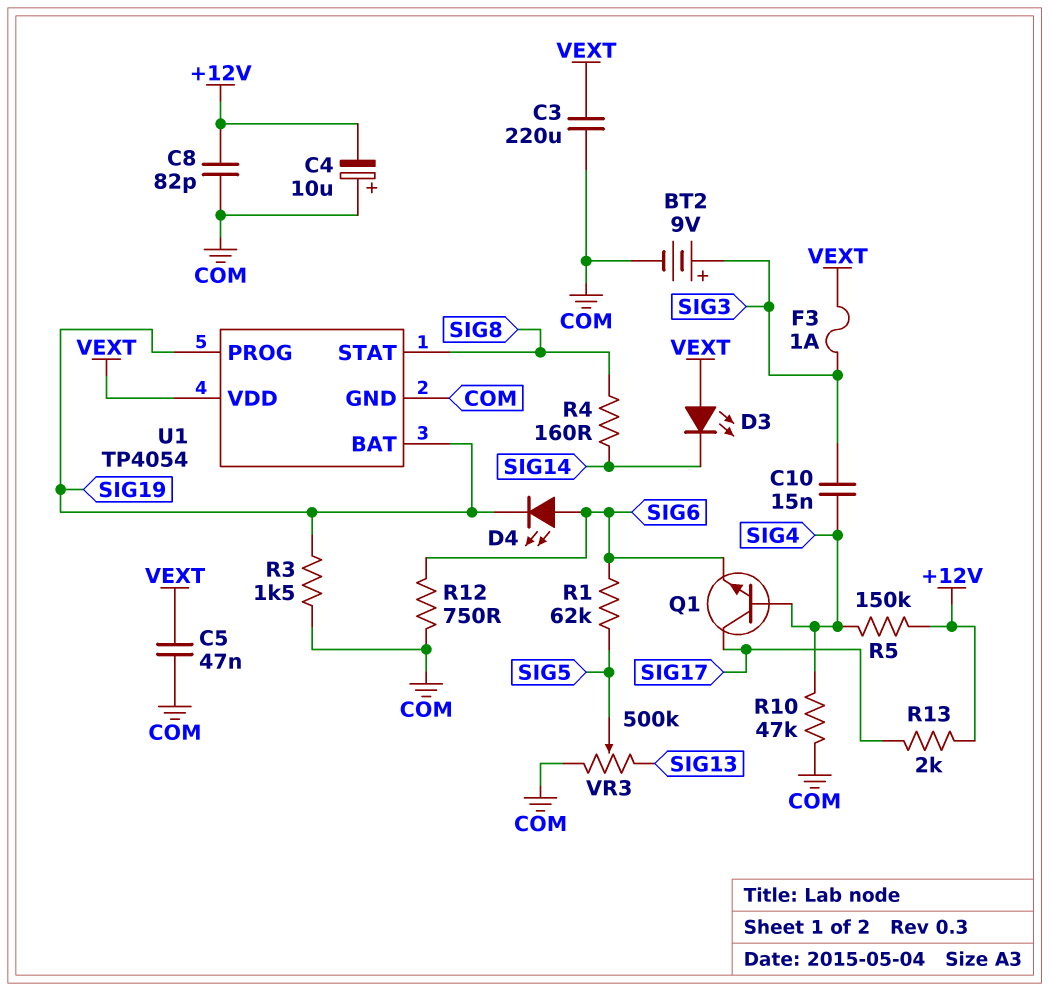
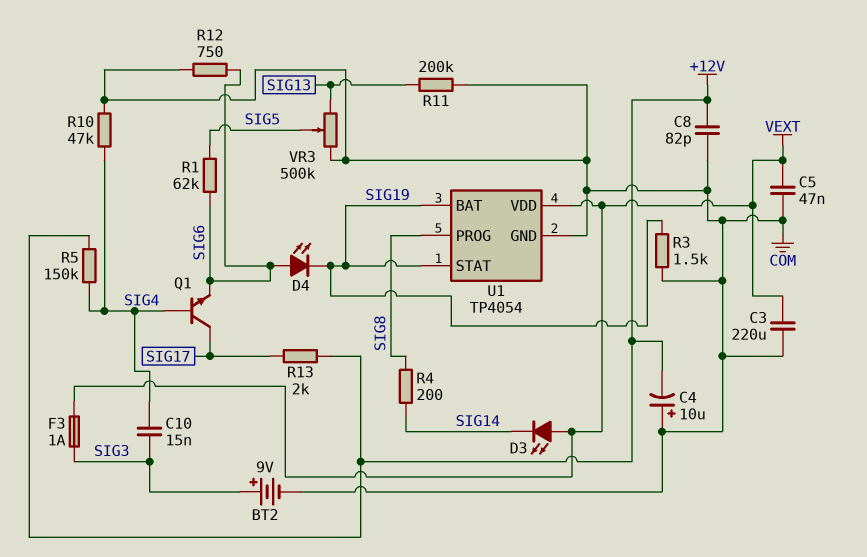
R4: 160 (SIG8, SIG14) -> 200 (SIG8, SIG14)
R11: none -> 200k (COM, SIG13)
U1 pin PROG: SIG19 -> SIG8
U1 pin STAT: SIG8 -> SIG19

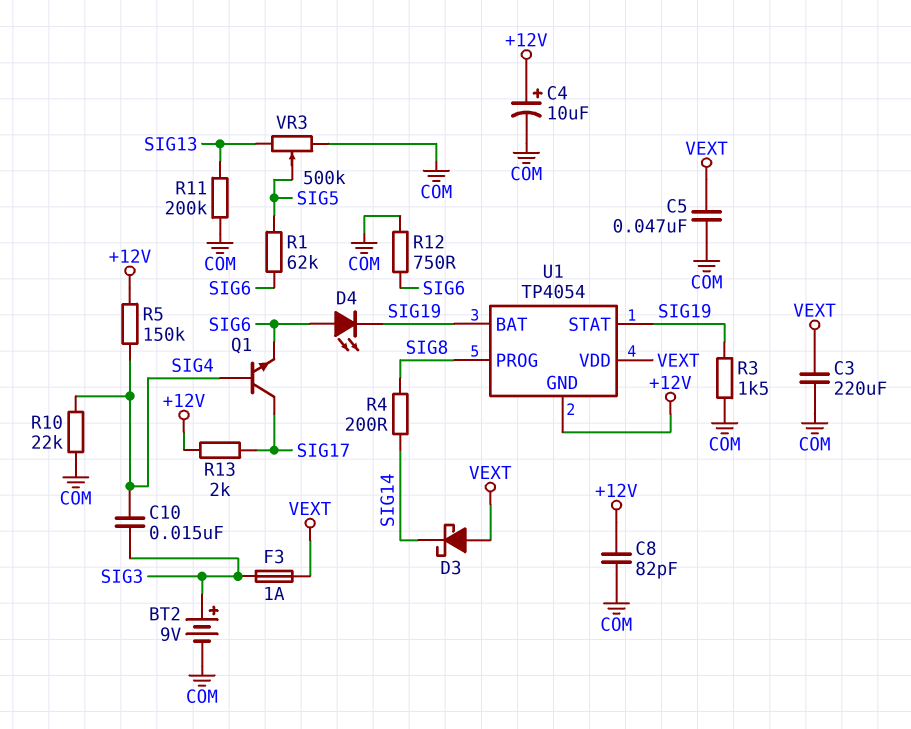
C4: 10uF (plus COM, minus +12V) -> 10uF (plus +12V, minus COM)
D3: LED (A VEXT, K SIG14) -> schottky (A VEXT, K SIG14)
R10: 47k (COM, SIG4) -> 22k (COM, SIG4)
U1 pin GND: COM -> +12V

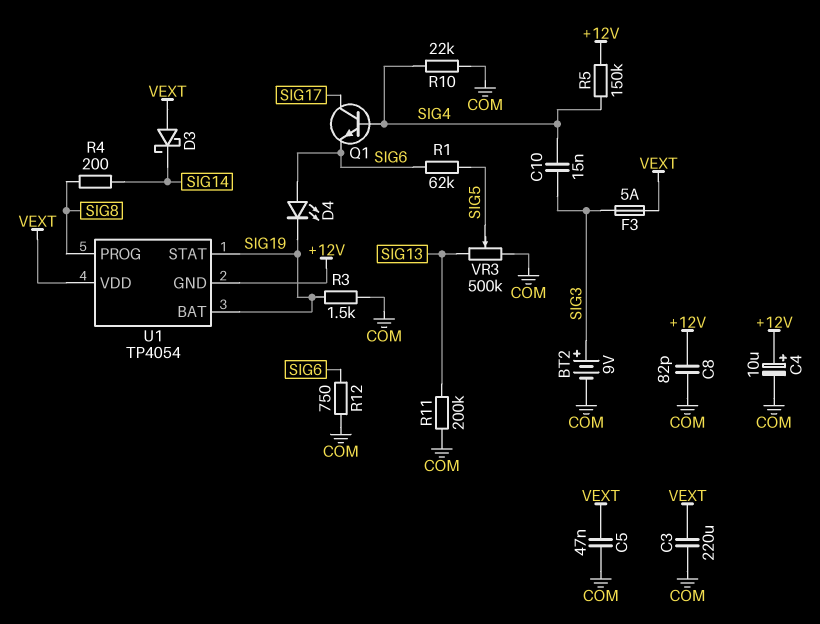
F3: 1A (SIG3, VEXT) -> 5A (SIG3, VEXT)
R13: 2k (+12V, SIG17) -> none

